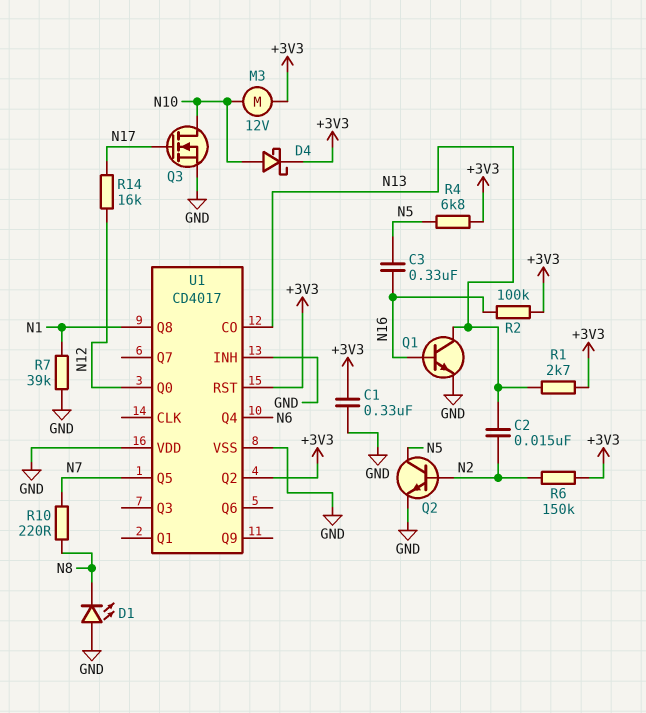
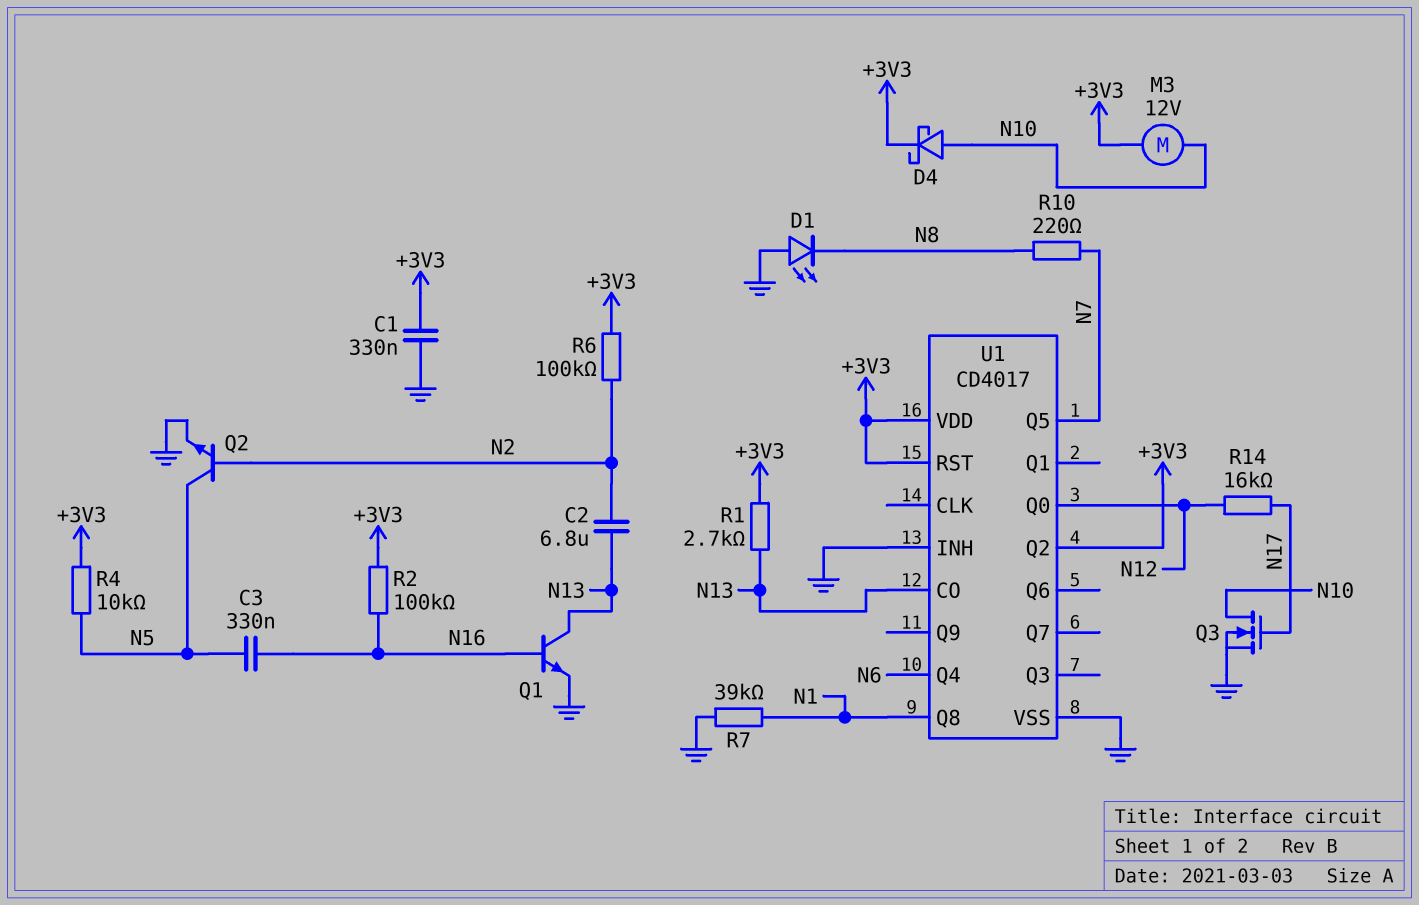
C2: 15nF (N2, N13) -> 6.8uF (N2, N13)
R4: 6.8k (+3V3, N5) -> 10k (+3V3, N5)
R6: 150k (+3V3, N2) -> 100k (+3V3, N2)
U1 pin VDD: GND -> +3V3

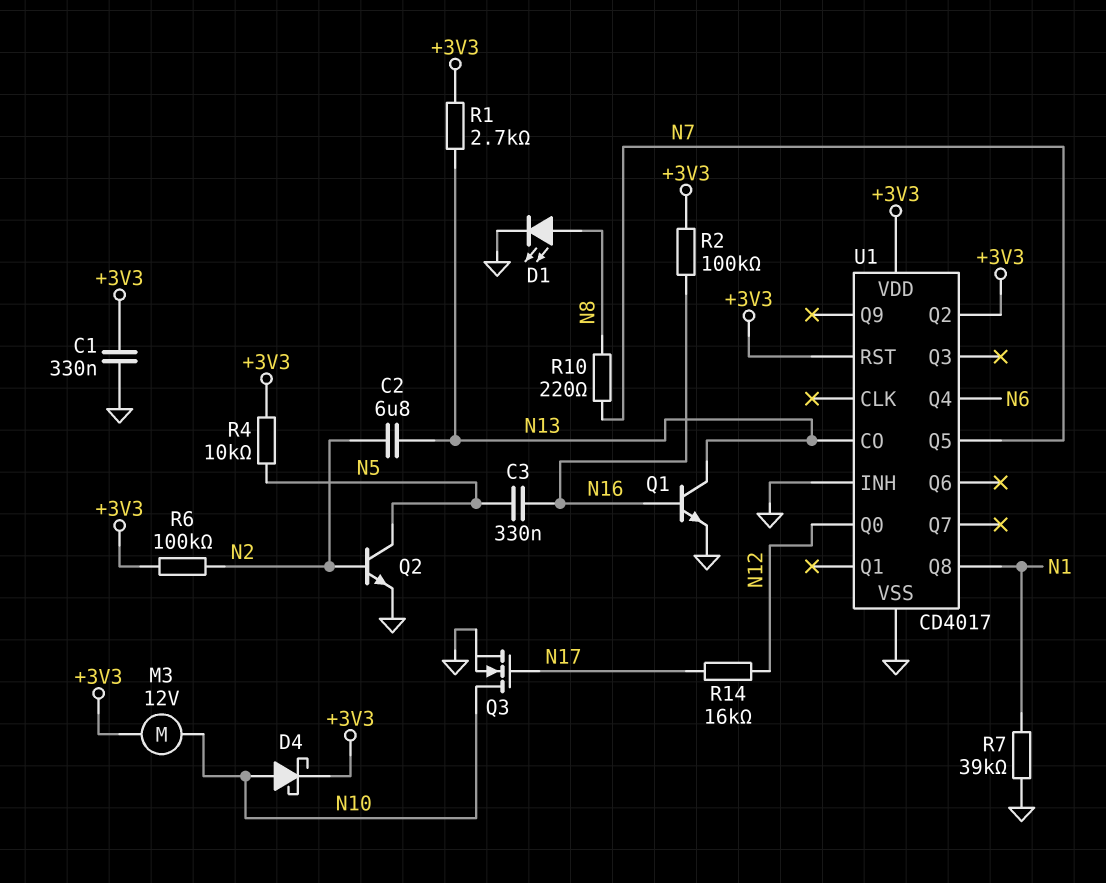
D1: LED (A GND, K N8) -> LED (A N8, K GND)

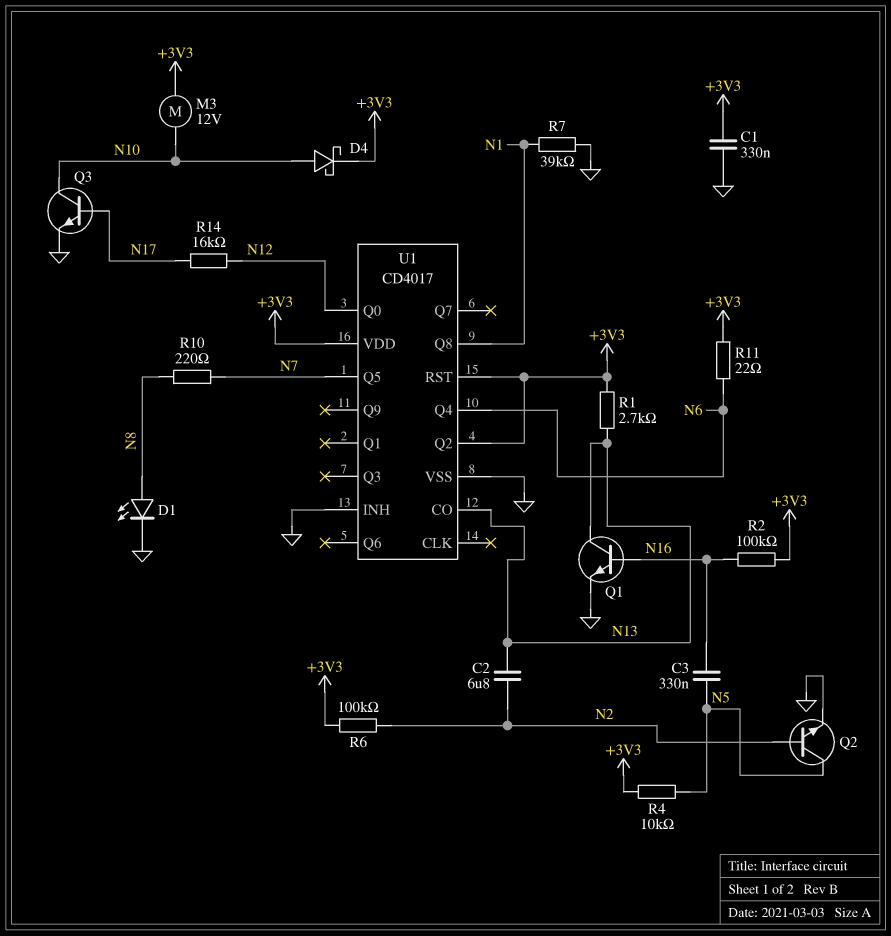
Q3: NMOS (G N17, D N10, S GND) -> NPN (B N17, C N10, E GND)
R11: none -> 22 (+3V3, N6)

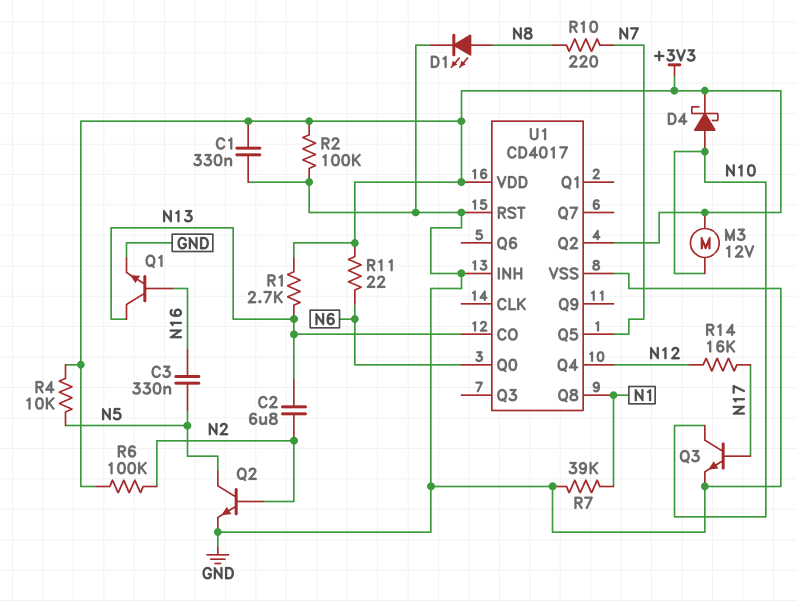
R2: 100k (+3V3, N16) -> 100k (+3V3, GND)
U1 pin Q0: N12 -> N6
U1 pin Q4: N6 -> N12
U1 pin RST: +3V3 -> GND

